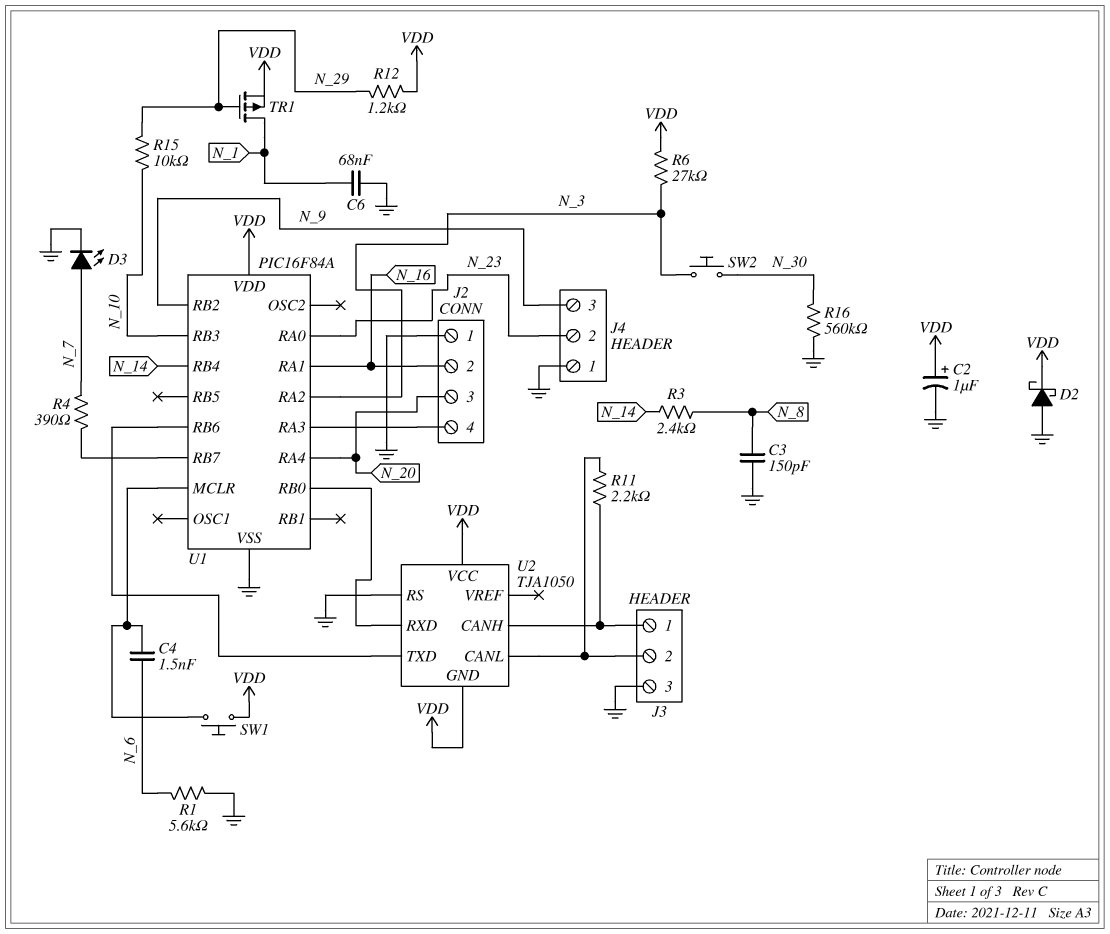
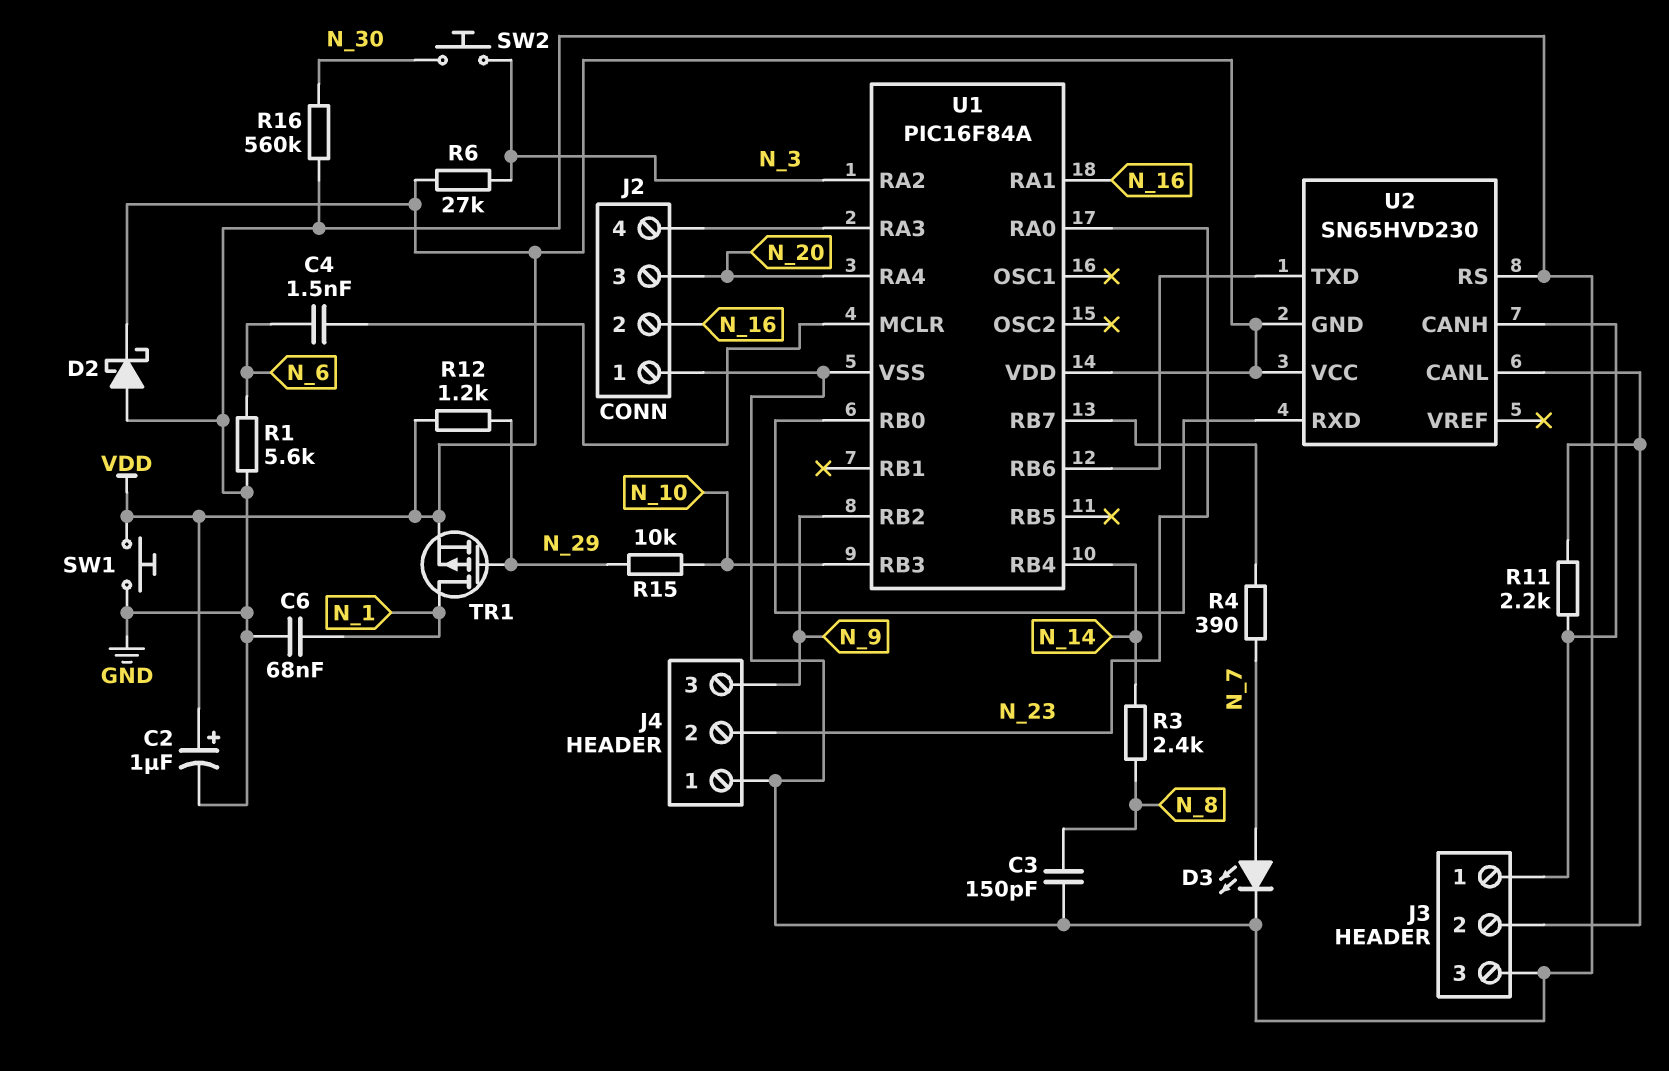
SW1: button (U1/MCLR, VDD) -> button (GND, VDD)
U2: TJA1050 -> SN65HVD230

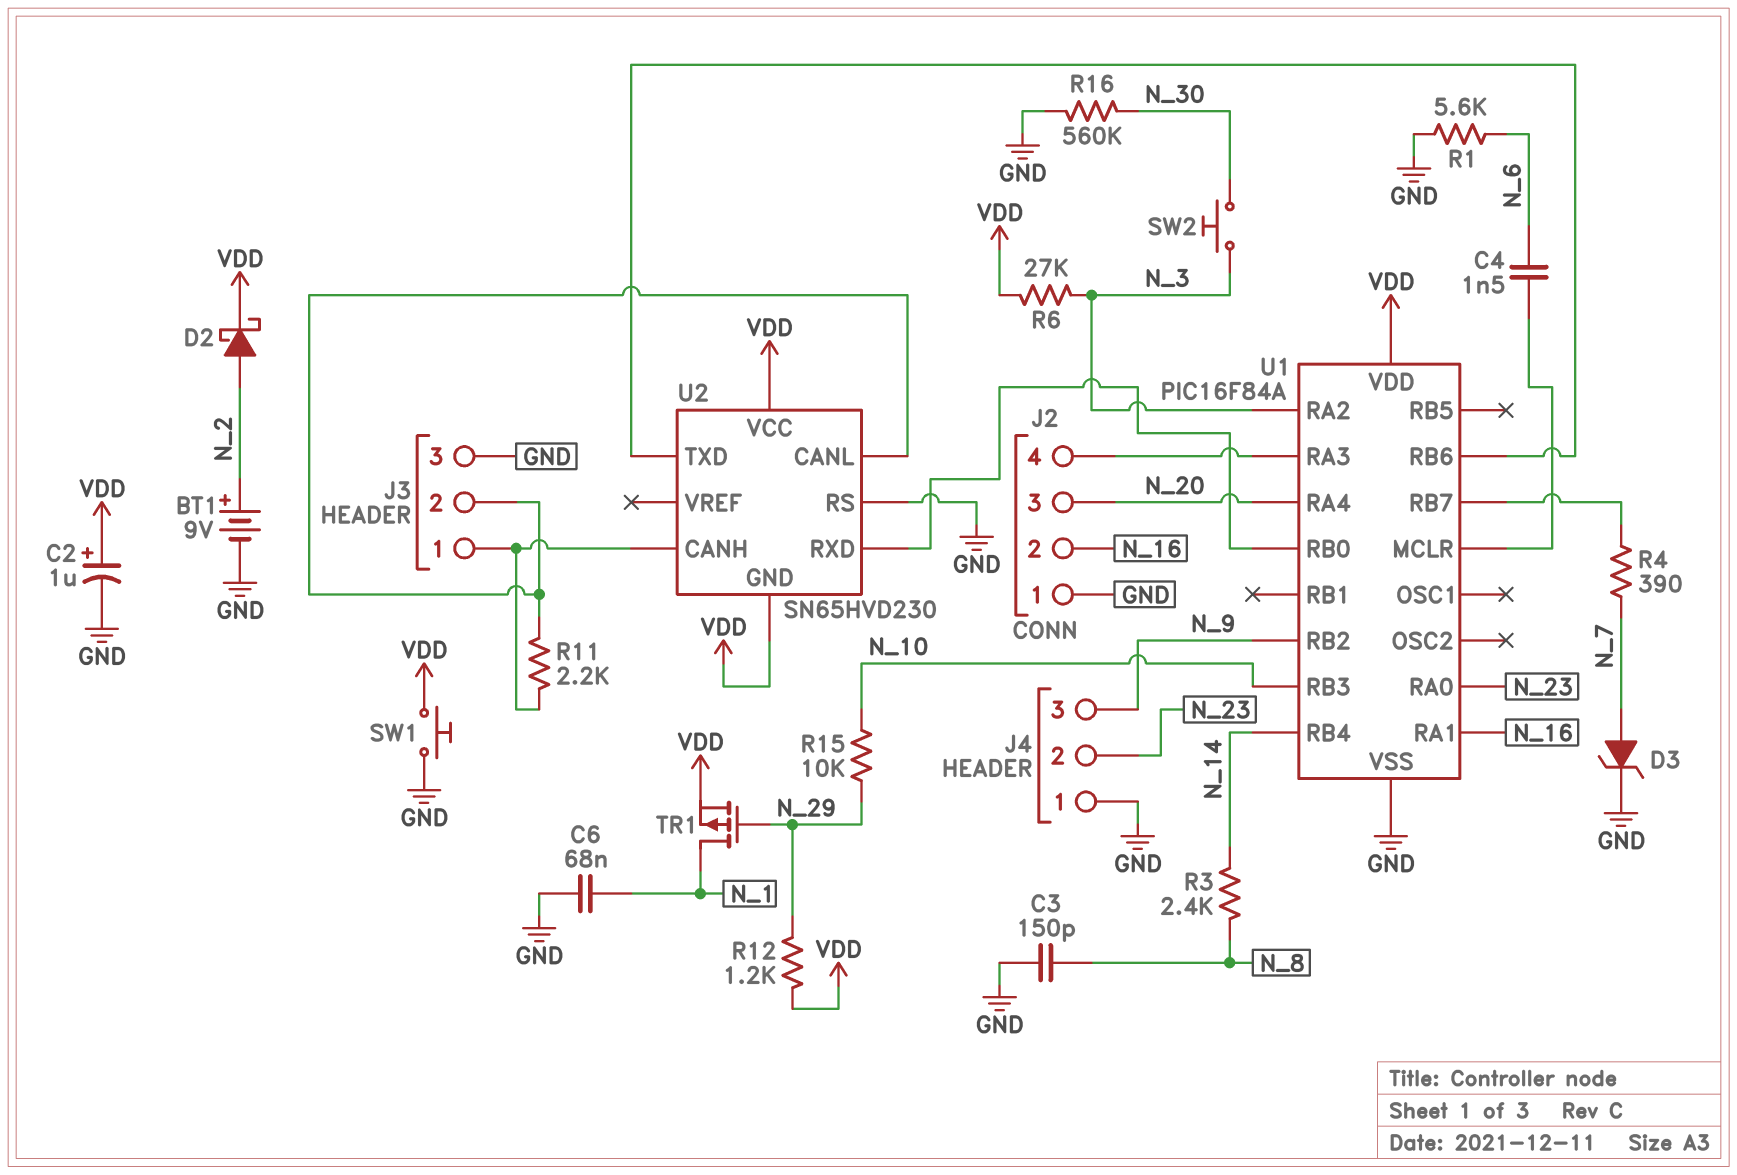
BT1: none -> 9V (plus N_2, minus GND)
D2: schottky (A GND, K VDD) -> schottky (A N_2, K VDD)
D3: LED (A N_7, K GND) -> zener (A N_7, K GND)

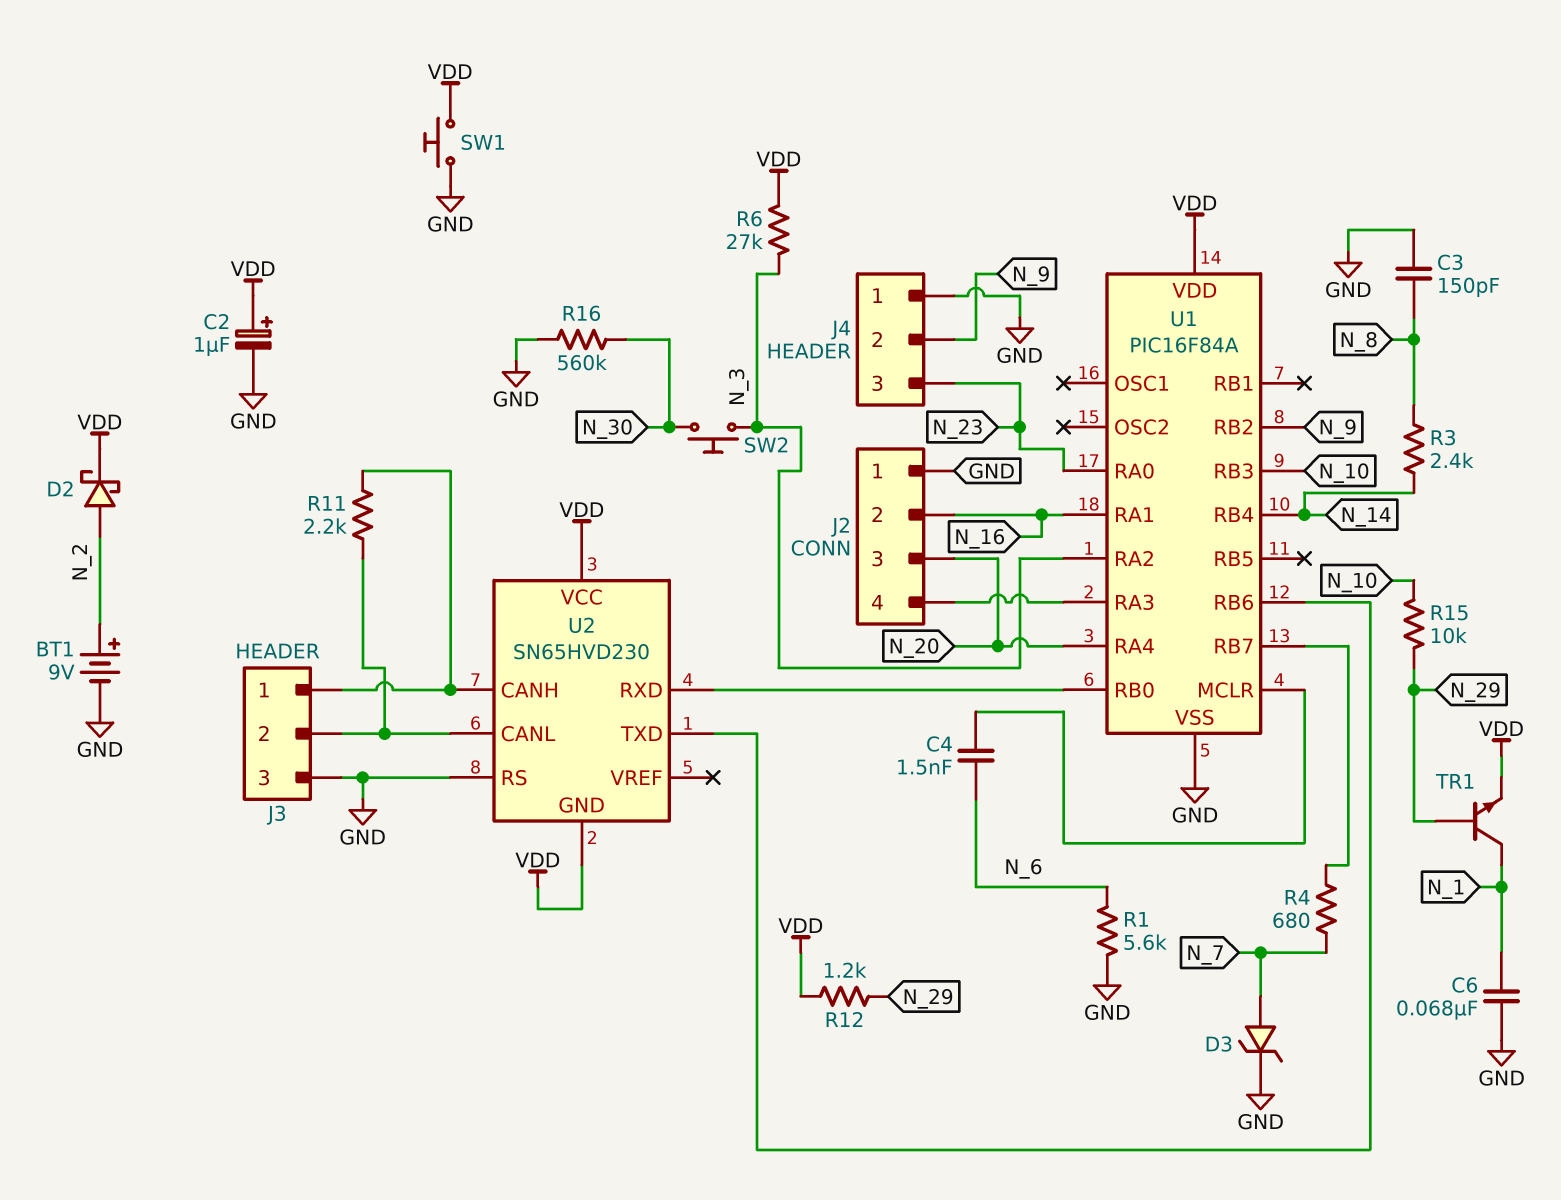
J4 pin 2: N_23 -> N_9
J4 pin 3: N_9 -> N_23
R4: 390 (N_7, U1/RB7) -> 680 (N_7, U1/RB7)
TR1: PMOS (G N_29, D N_1, S VDD) -> NPN (B N_29, C N_1, E VDD)

